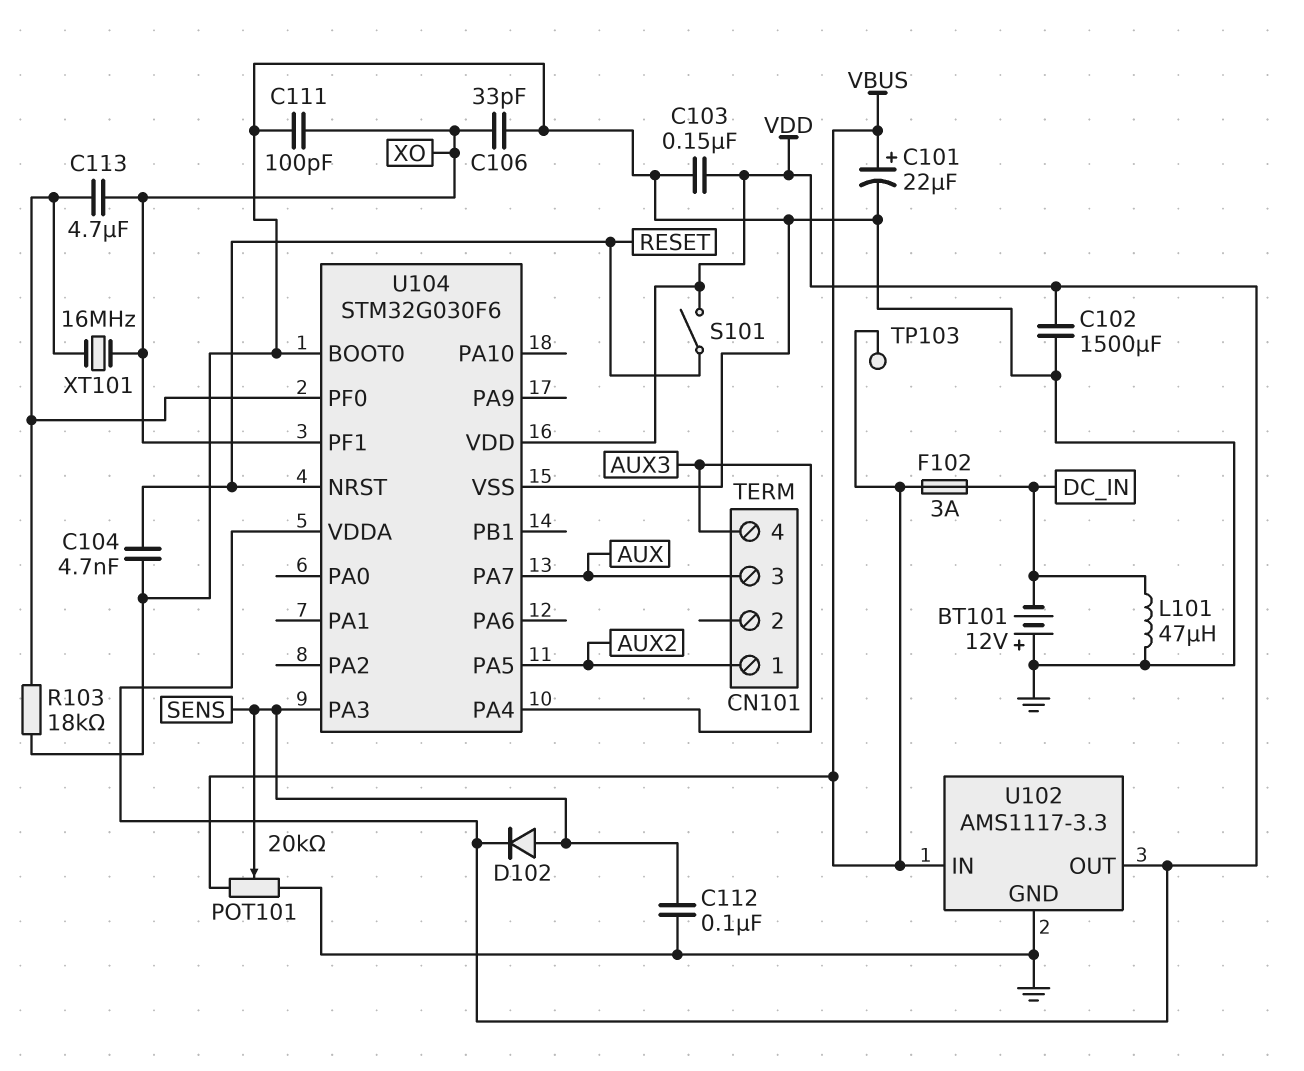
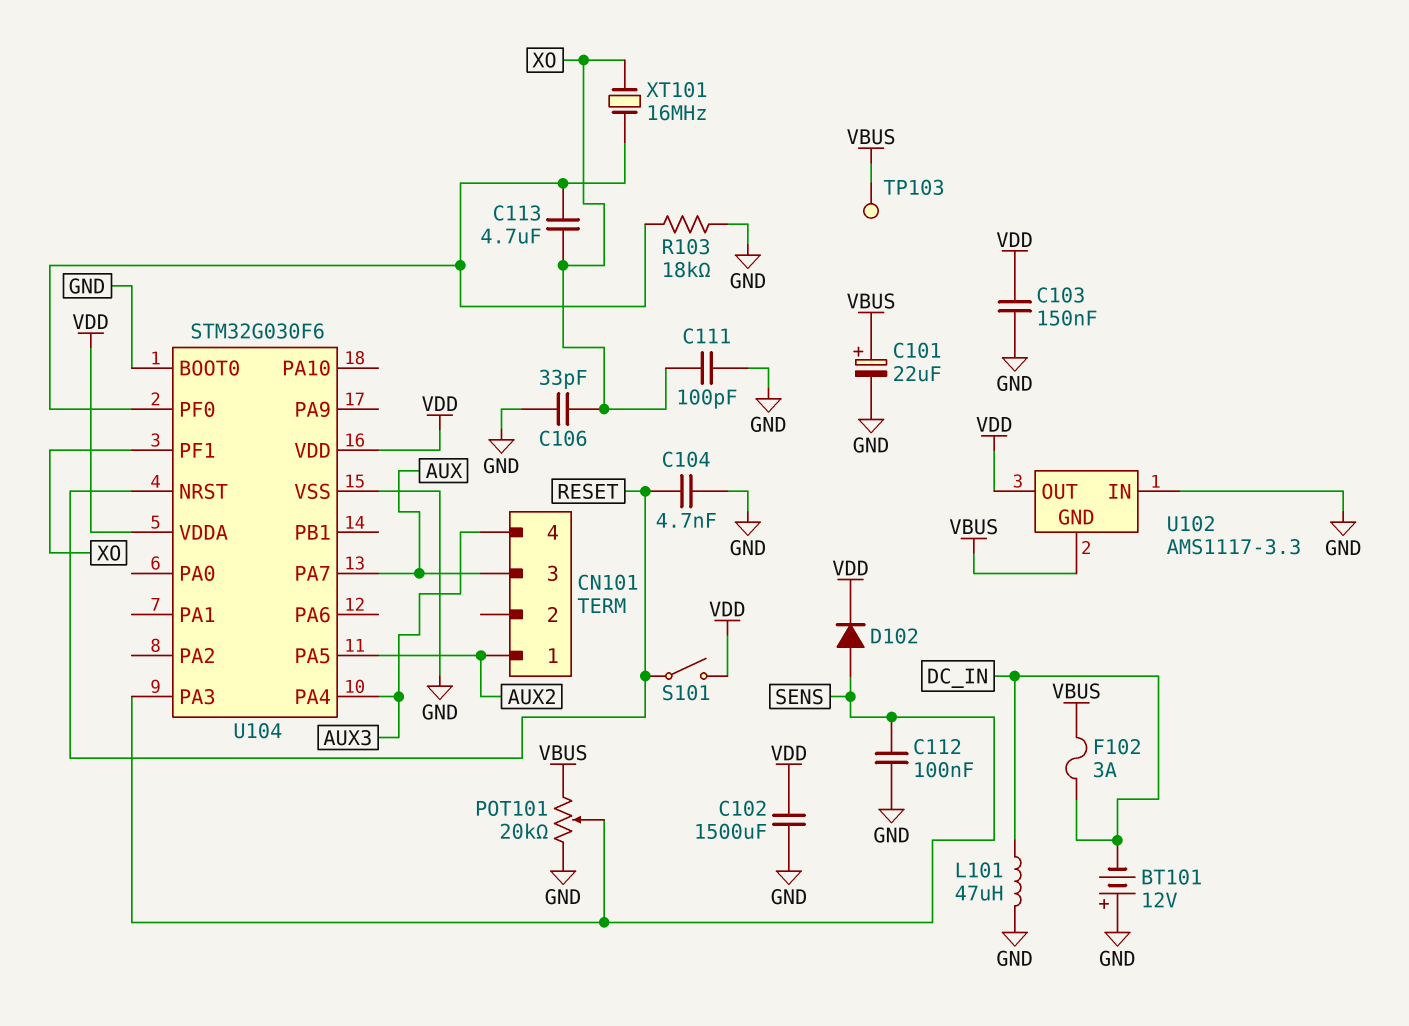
U102 pin GND: GND -> VBUS
U102 pin IN: VBUS -> GND

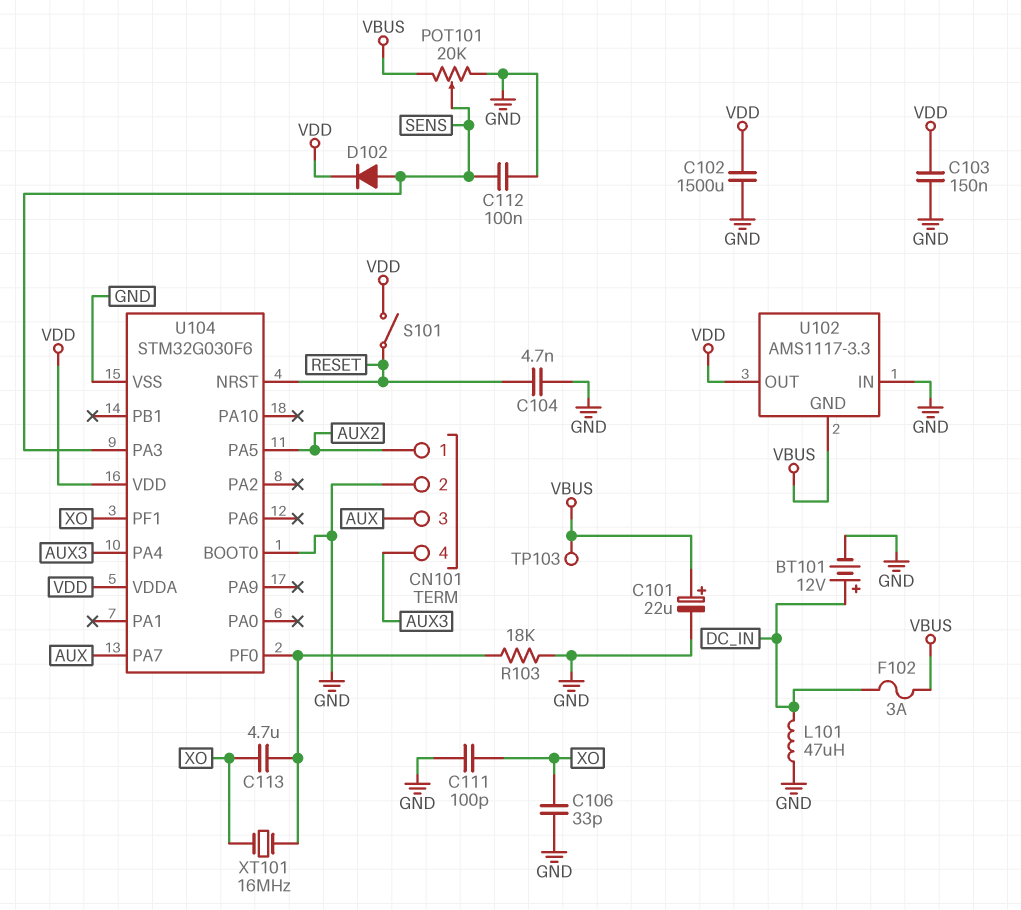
BT101: 12V (plus GND, minus DC_IN) -> 12V (plus DC_IN, minus GND)
CN101 pin 2: none -> GND

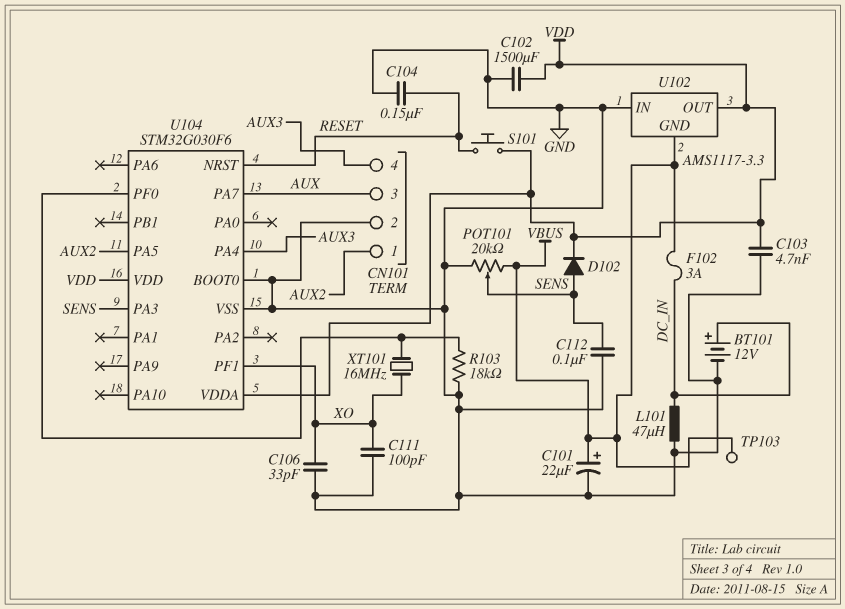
C103: 150nF (GND, VDD) -> 4.7nF (GND, VDD)
C104: 4.7nF (GND, RESET) -> 150nF (GND, RESET)
C113: 4.7uF (U104/PF0, XO) -> none
S101: switch (RESET, VDD) -> button (RESET, VDD)

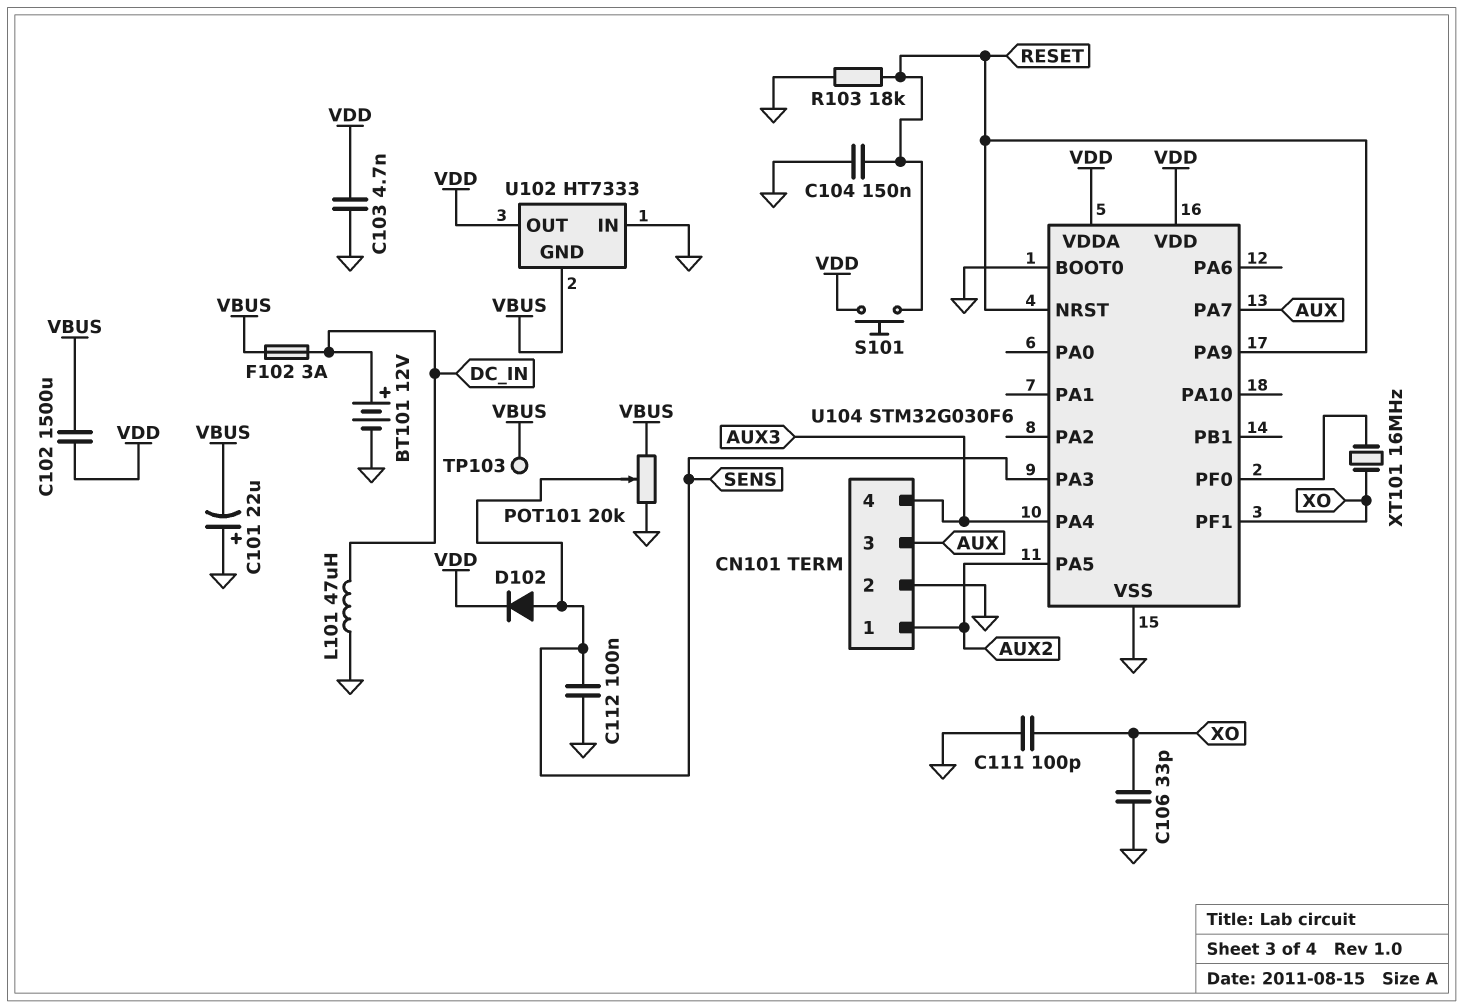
C101: 22uF (plus VBUS, minus GND) -> 22uF (plus GND, minus VBUS)
C102: 1500uF (GND, VDD) -> 1500uF (VBUS, VDD)
R103: 18k (GND, U104/PF0) -> 18k (GND, RESET)
U102: AMS1117-3.3 -> HT7333
U104 pin PA9: none -> RESET

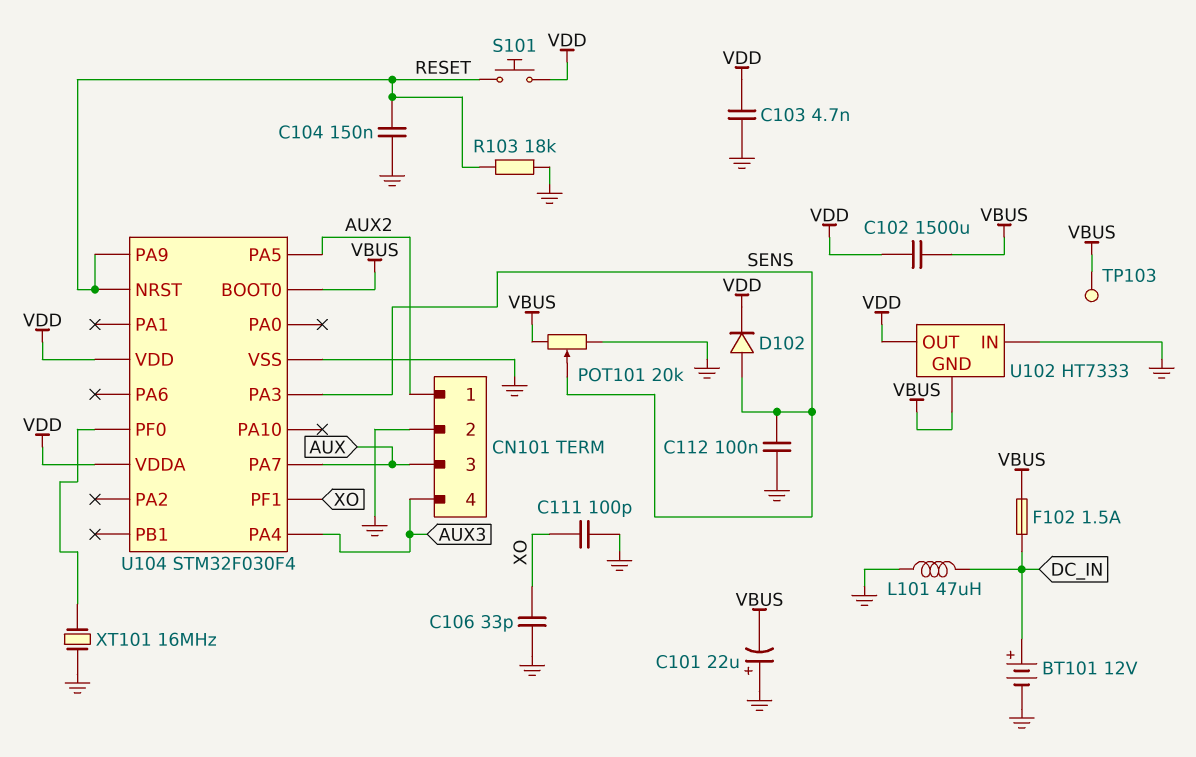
F102: 3A (DC_IN, VBUS) -> 1.5A (DC_IN, VBUS)
U104: STM32G030F6 -> STM32F030F4
U104 pin BOOT0: GND -> VBUS
XT101: 16MHz (U104/PF0, XO) -> 16MHz (GND, U104/PF0)

